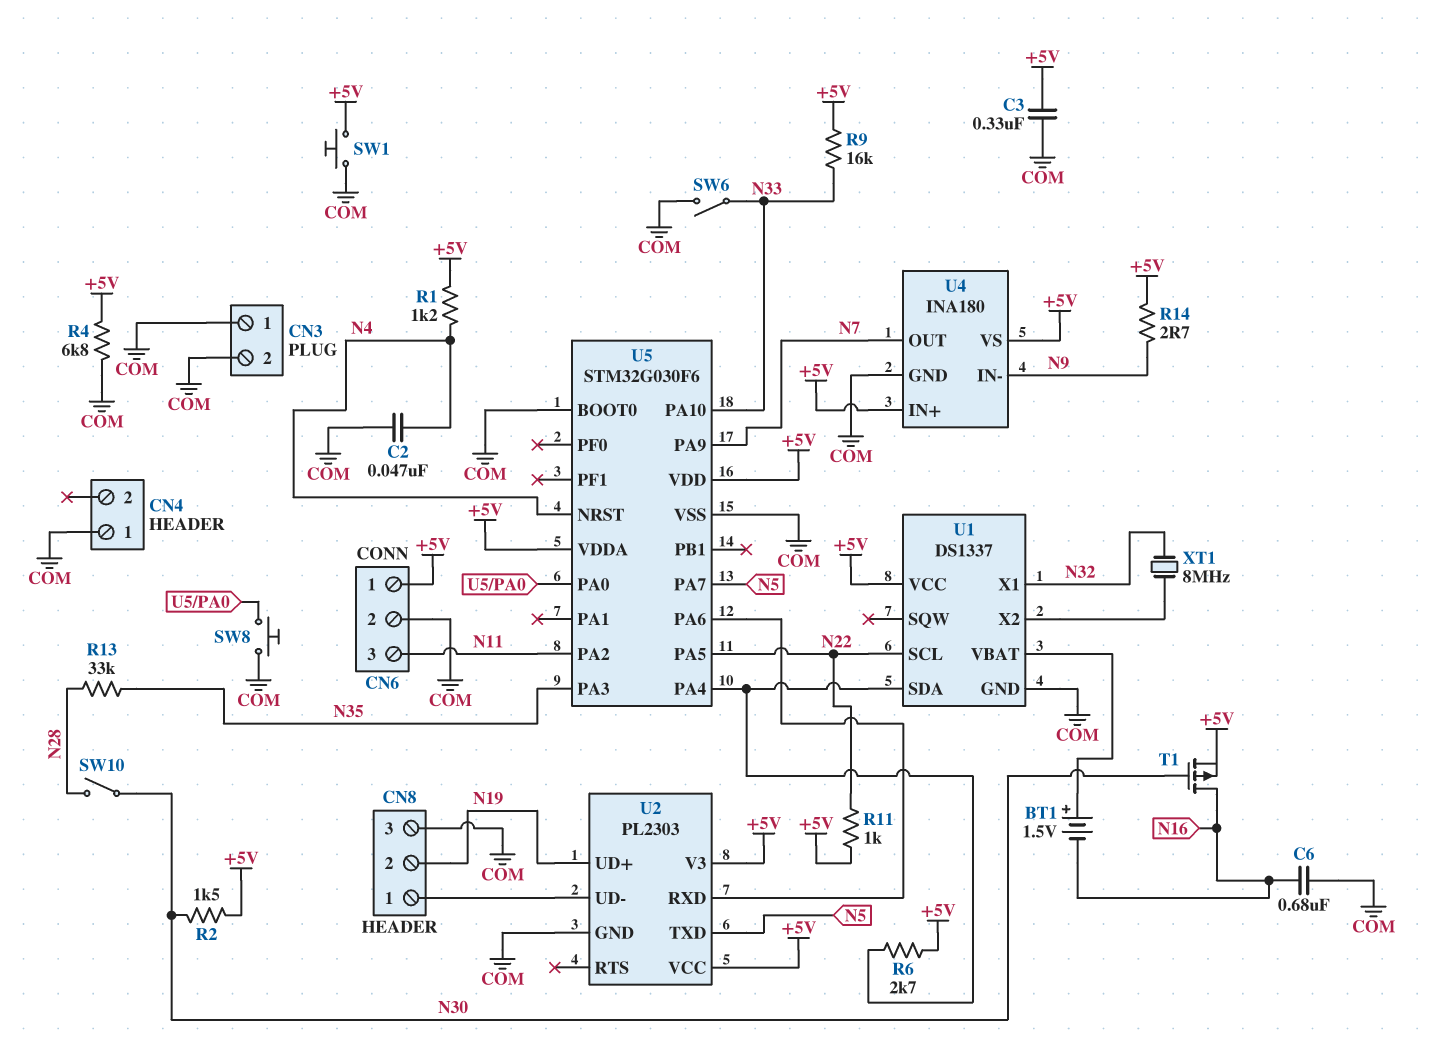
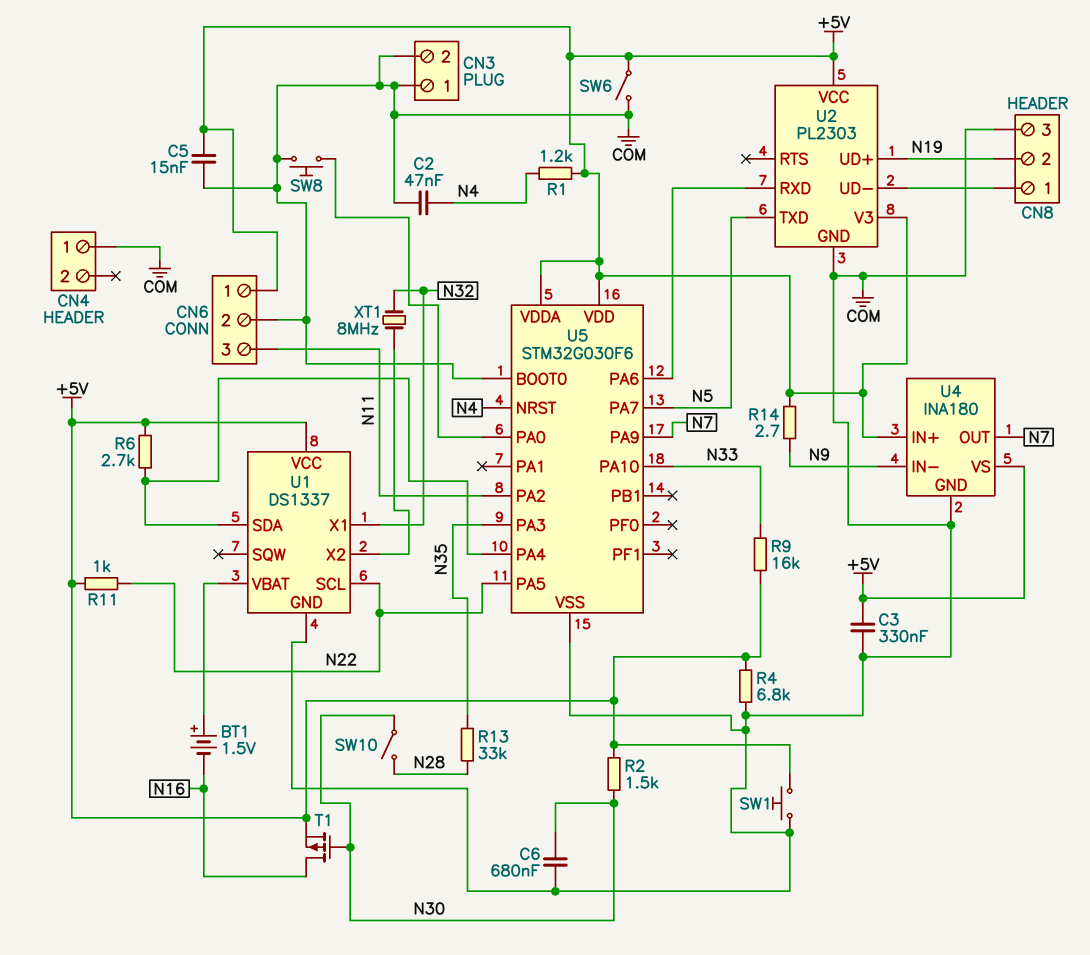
C5: none -> 15nF (+5V, COM)
C6: 680nF (COM, N16) -> 680nF (COM, N30)
SW6: switch (COM, N33) -> switch (+5V, COM)

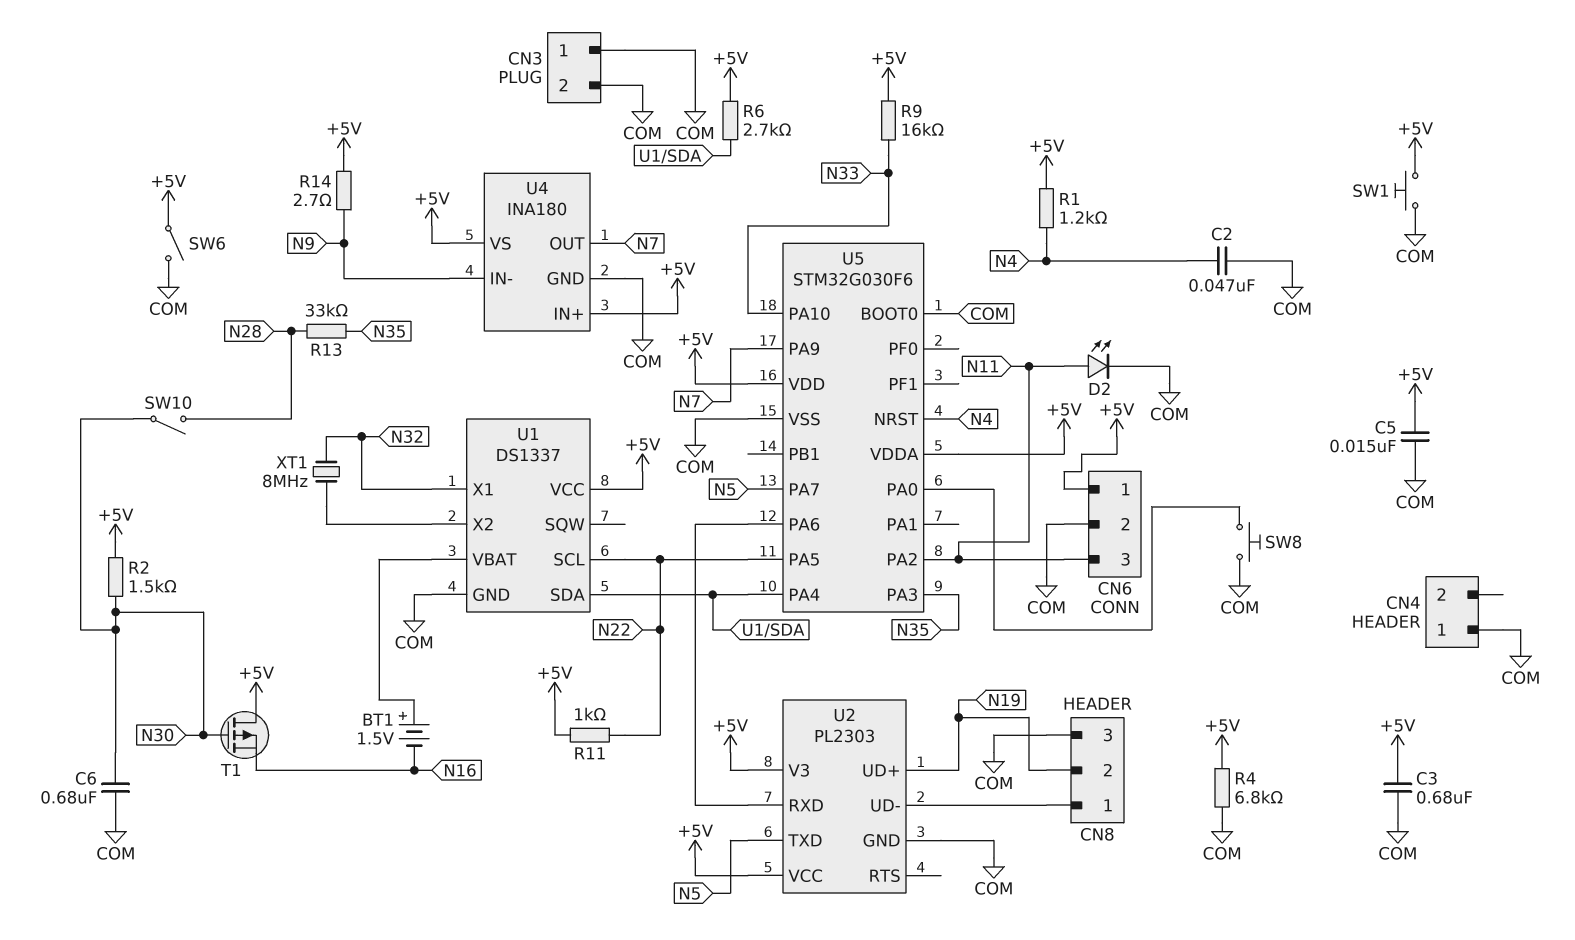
C3: 330nF (+5V, COM) -> 680nF (+5V, COM)
D2: none -> LED (A N11, K COM)
T1: PMOS (G N30, D N16, S +5V) -> PMOS (G N30, D +5V, S N16)

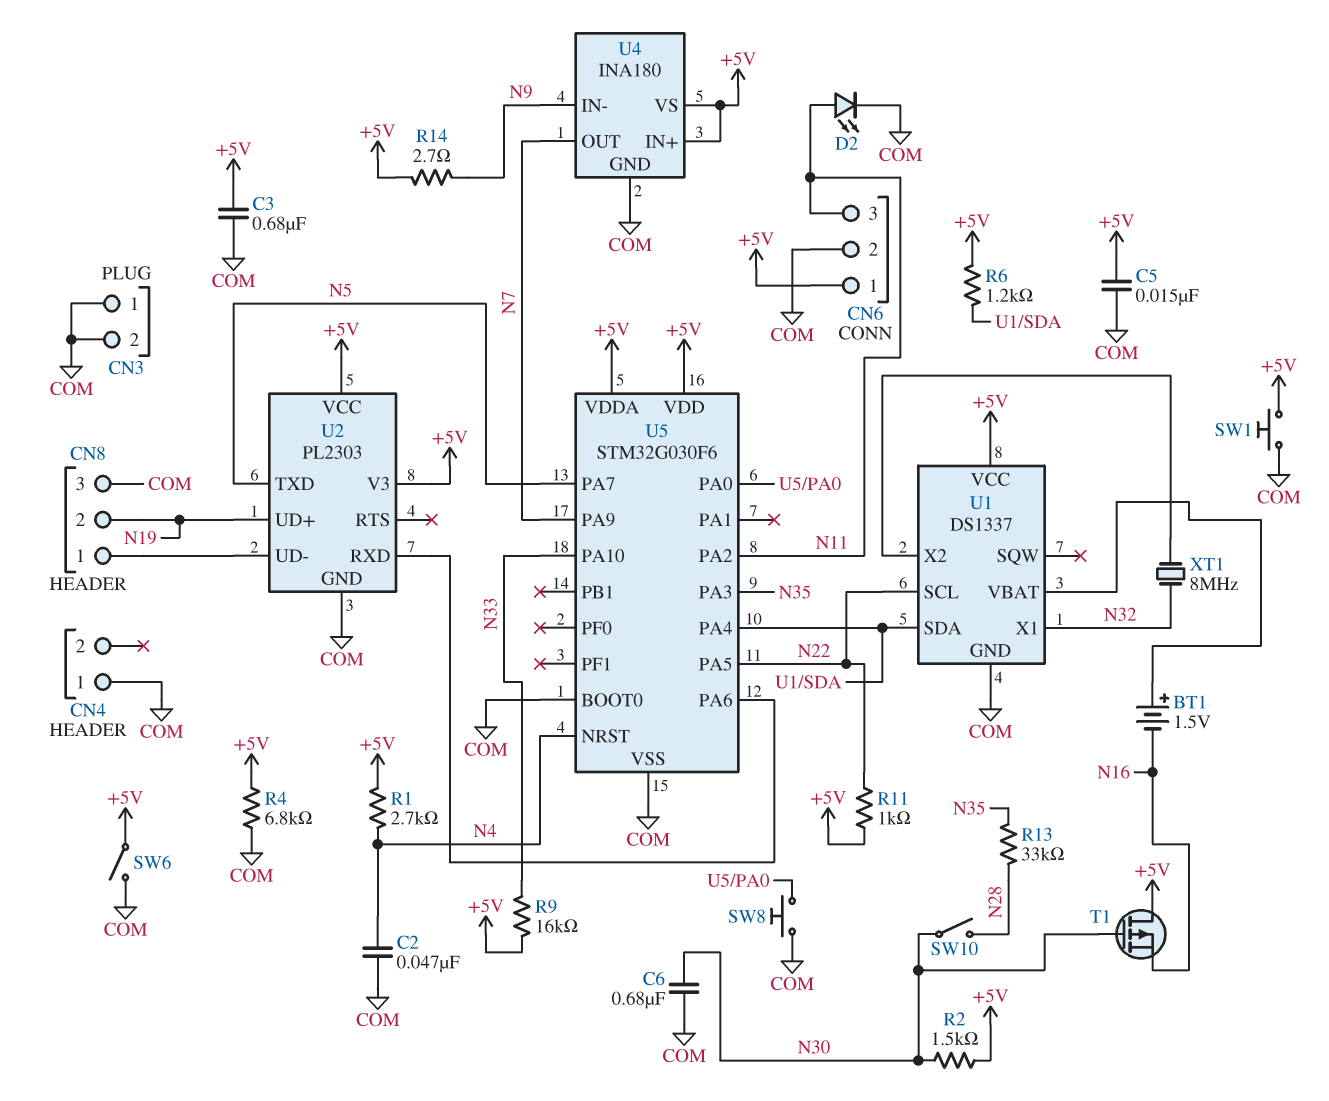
R1: 1.2k (+5V, N4) -> 2.7k (+5V, N4)
R6: 2.7k (+5V, U1/SDA) -> 1.2k (+5V, U1/SDA)

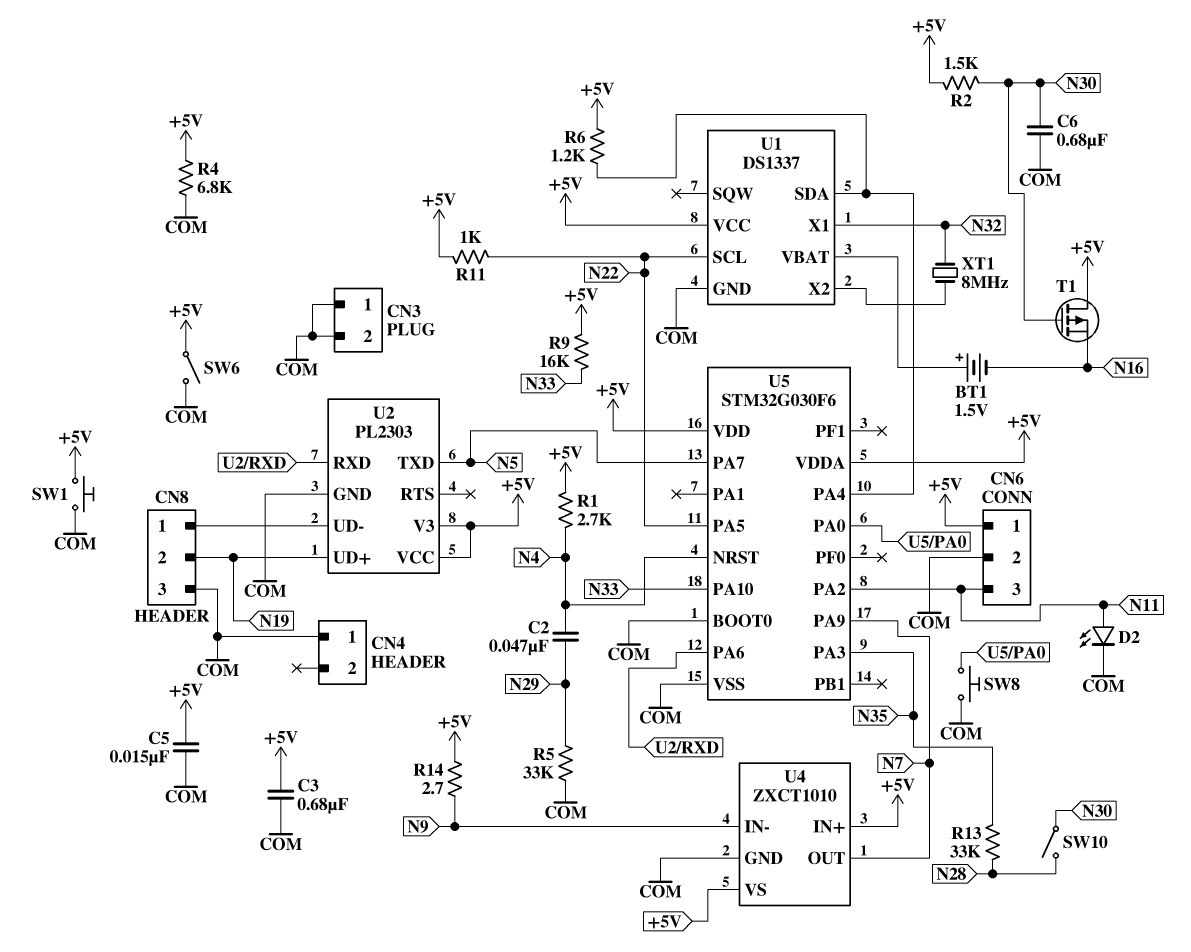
C2: 47nF (COM, N4) -> 47nF (N4, N29)
R5: none -> 33k (COM, N29)
U4: INA180 -> ZXCT1010

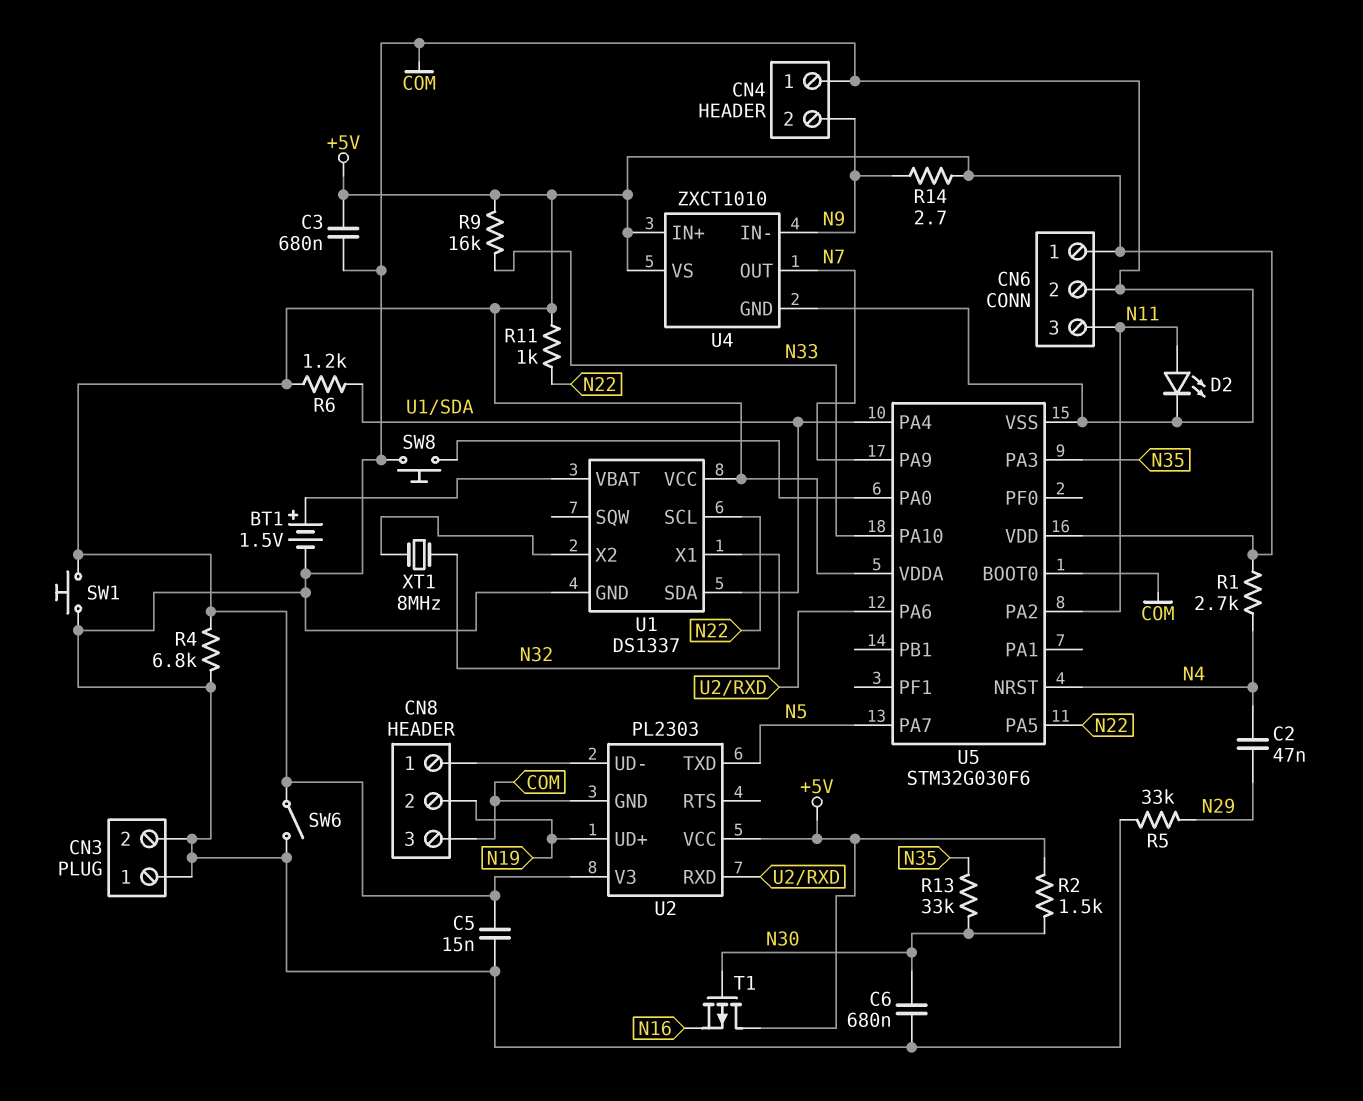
BT1: 1.5V (plus U1/VBAT, minus N16) -> 1.5V (plus U1/VBAT, minus COM)
CN4 pin 2: none -> N9
R13: 33k (N28, N35) -> 33k (N30, N35)
SW10: switch (N28, N30) -> none

